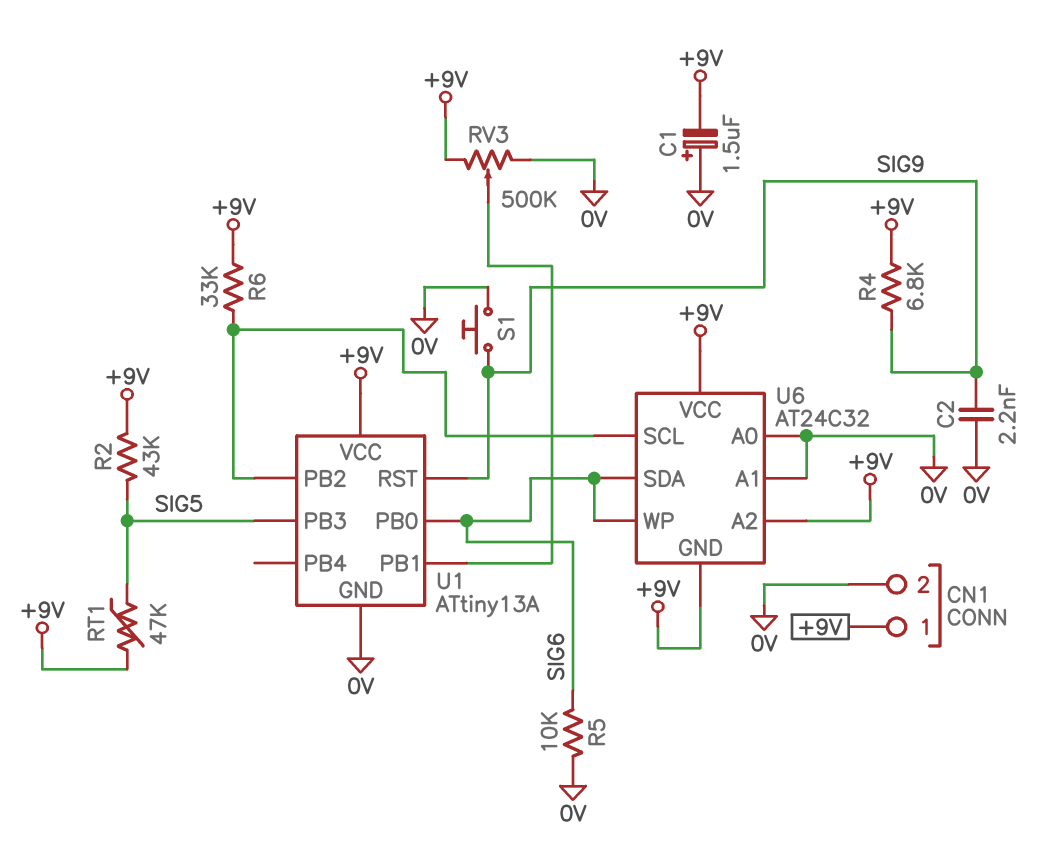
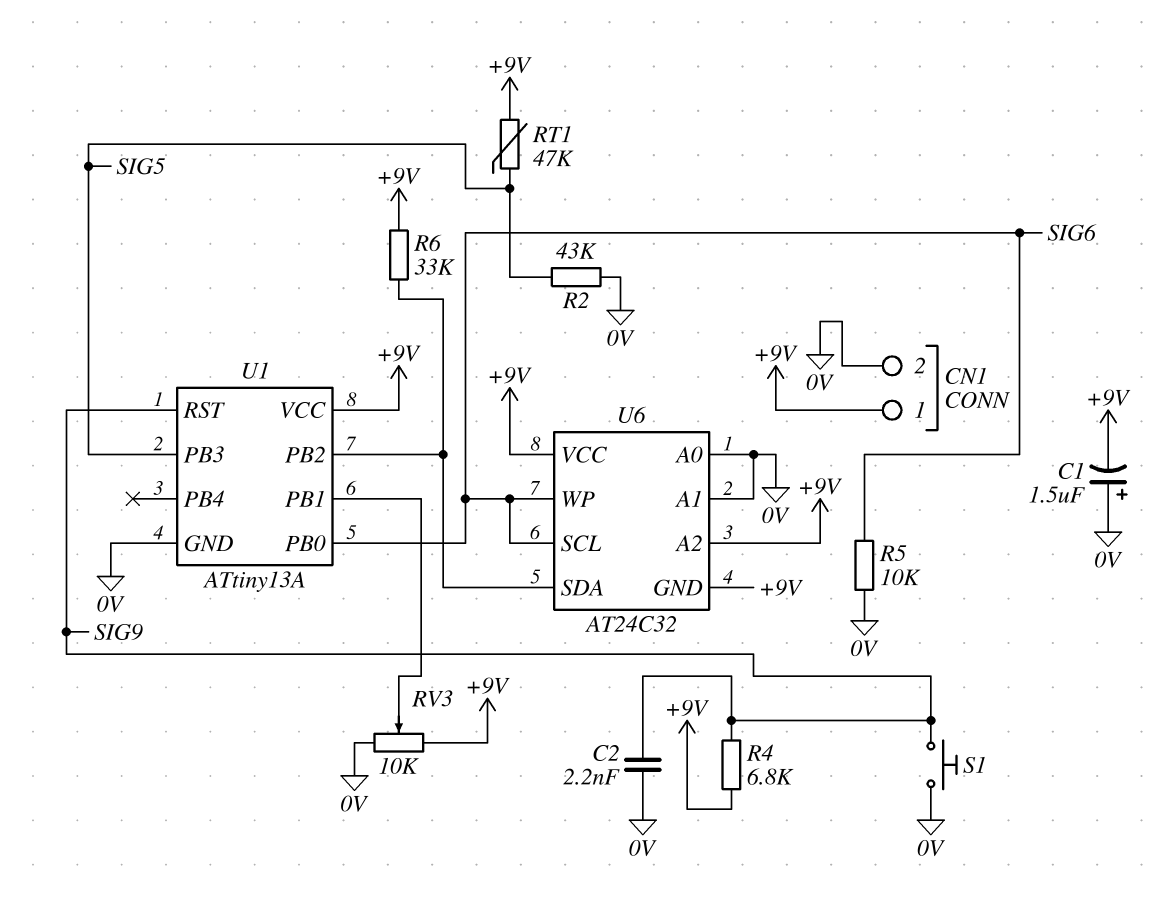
R2: 43k (+9V, SIG5) -> 43k (0V, SIG5)
RV3: 500k (+9V, 0V, wiper U1/PB1) -> 10k (+9V, 0V, wiper U1/PB1)
U6 pin SCL: U1/PB2 -> SIG6
U6 pin SDA: SIG6 -> U1/PB2

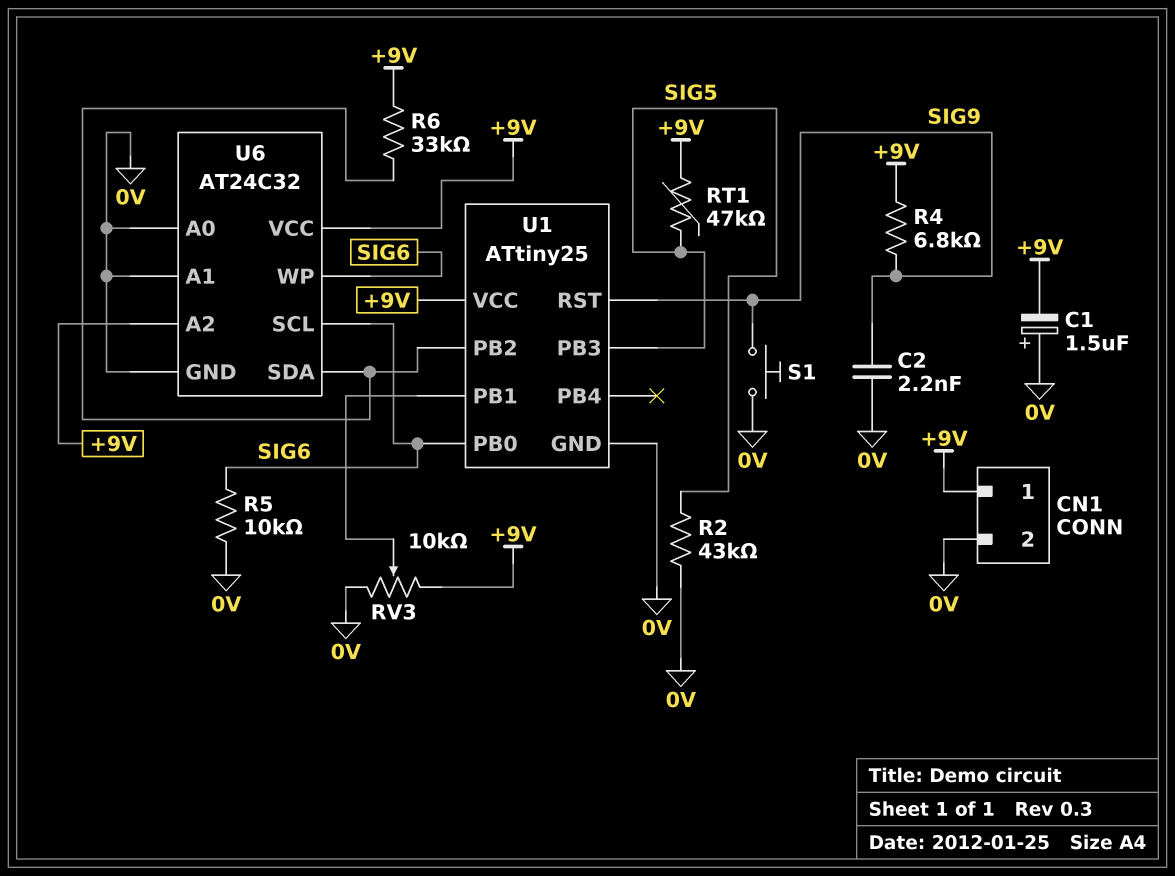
U1: ATtiny13A -> ATtiny25
U6 pin GND: +9V -> 0V

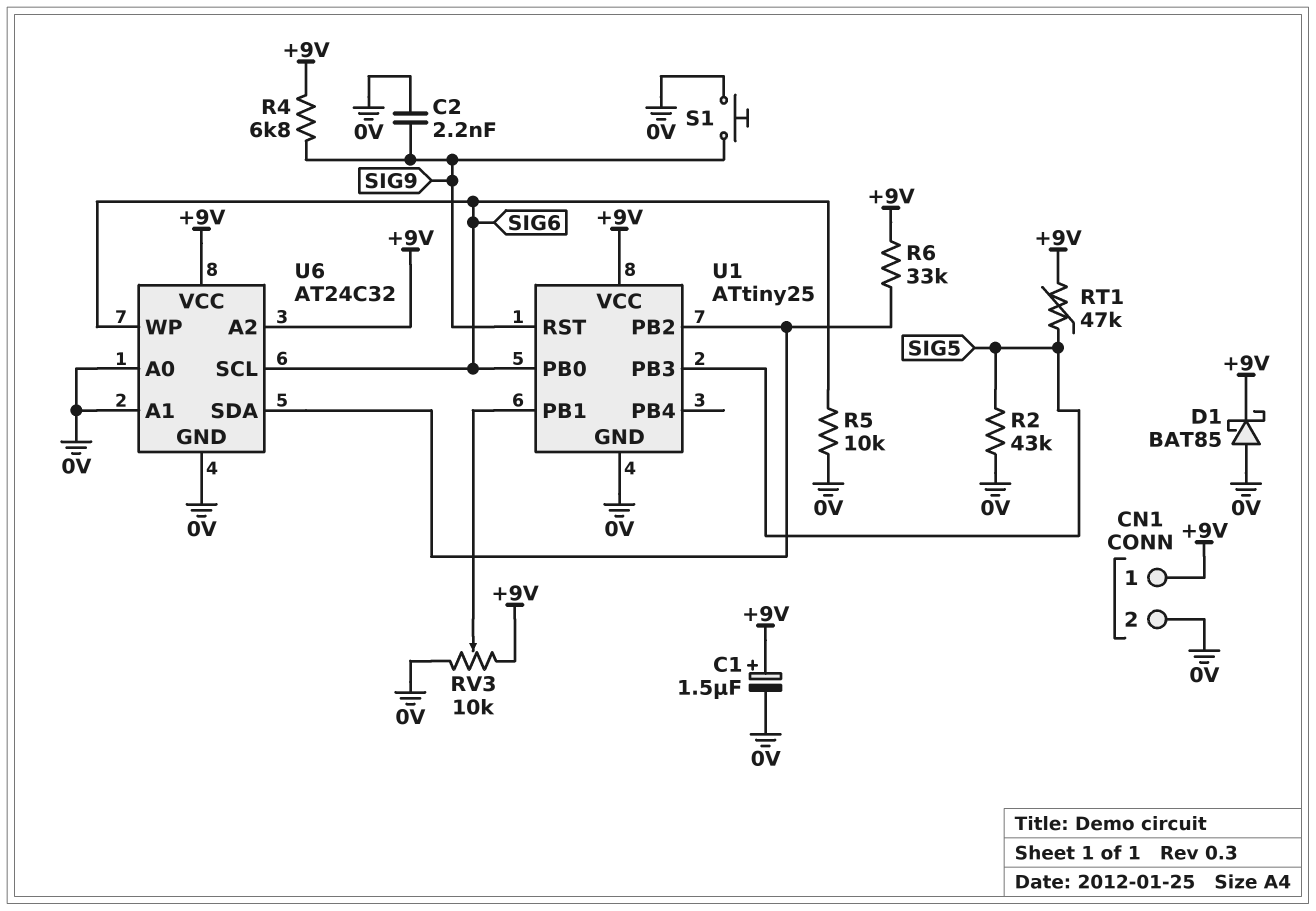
C1: 1.5uF (plus 0V, minus +9V) -> 1.5uF (plus +9V, minus 0V)
D1: none -> schottky BAT85 (A 0V, K +9V)

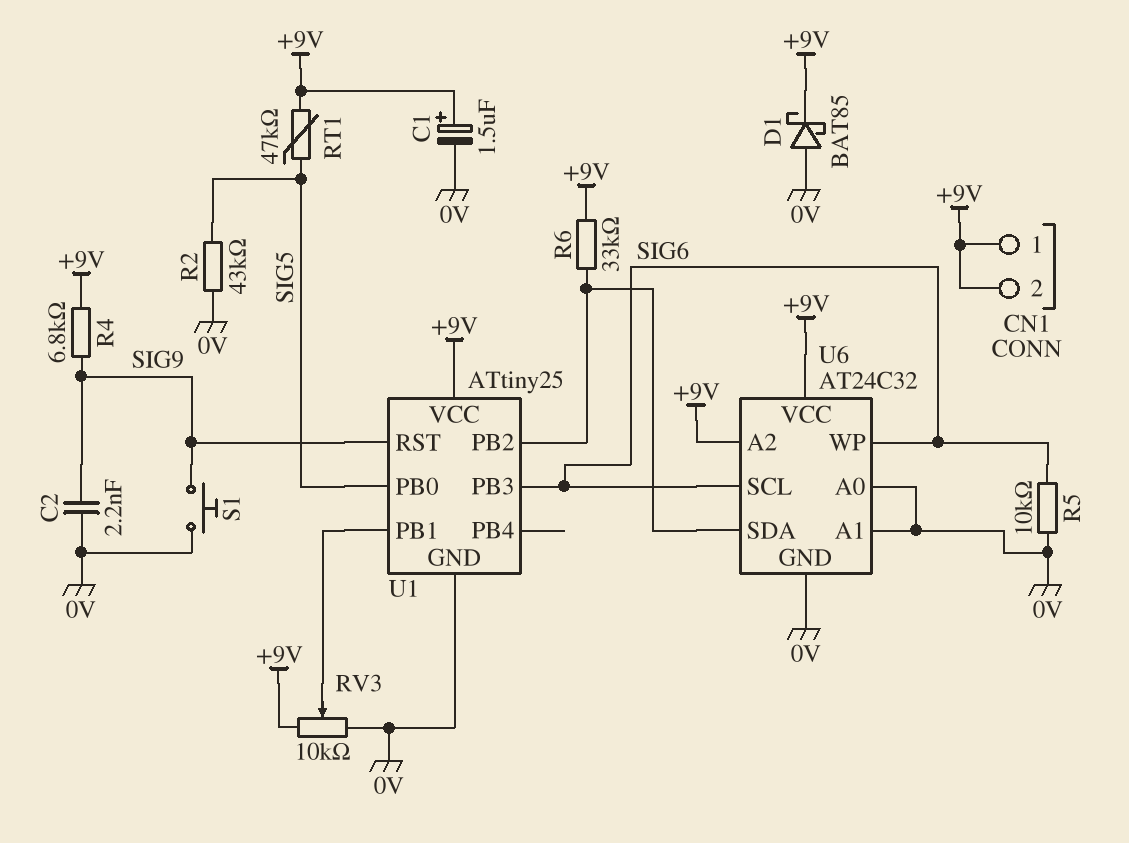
CN1 pin 2: 0V -> +9V
U1 pin PB0: SIG6 -> SIG5
U1 pin PB3: SIG5 -> SIG6

